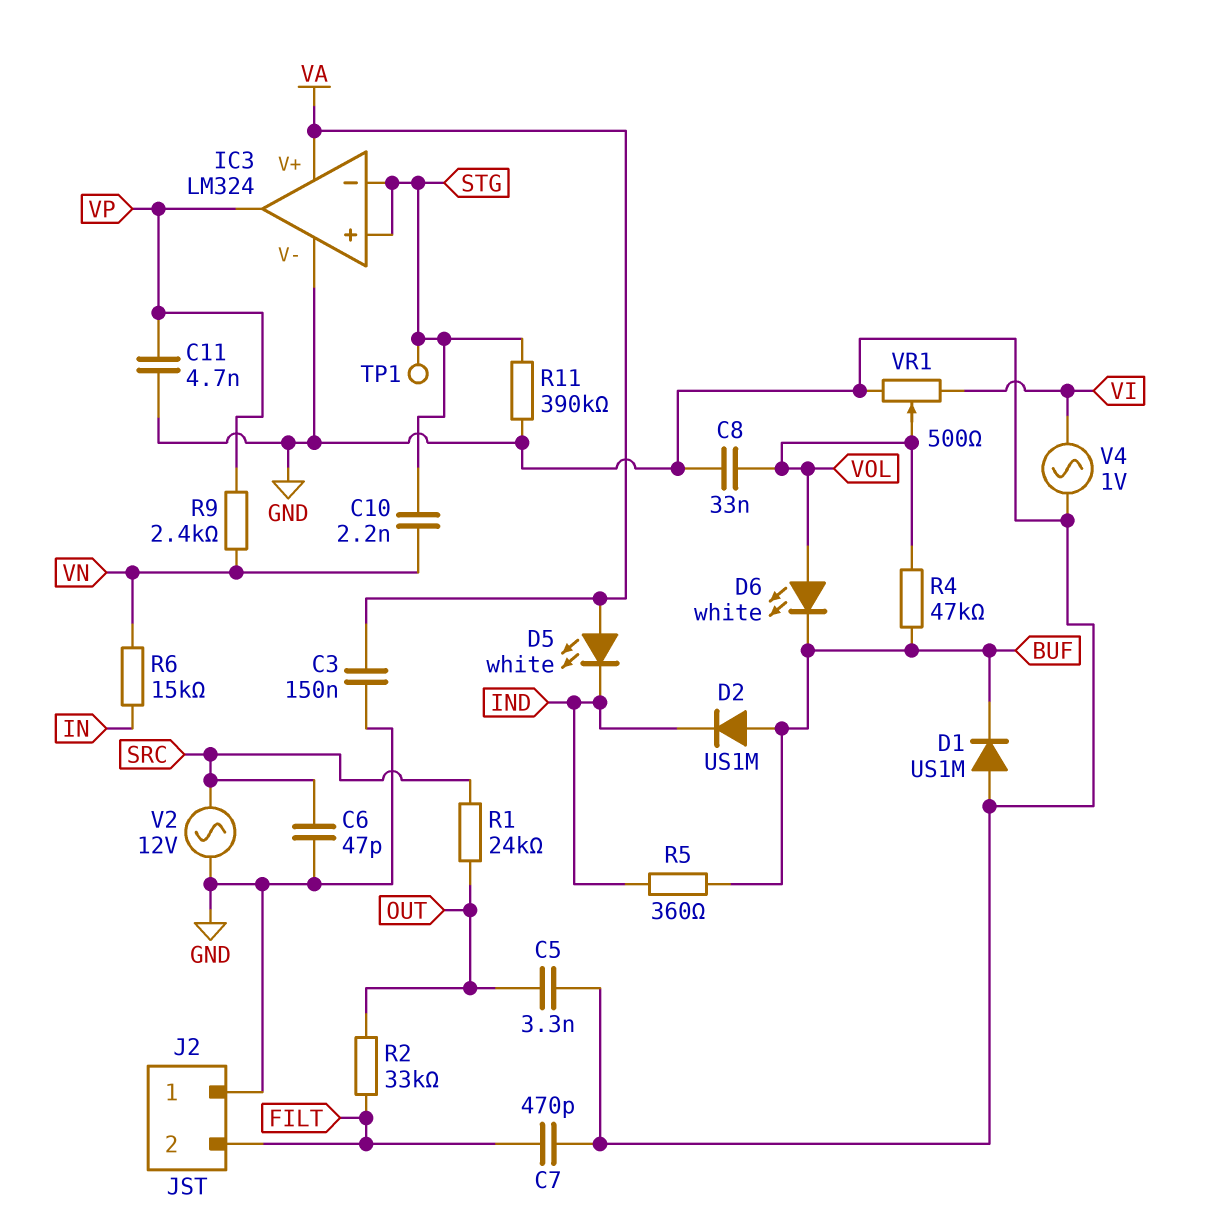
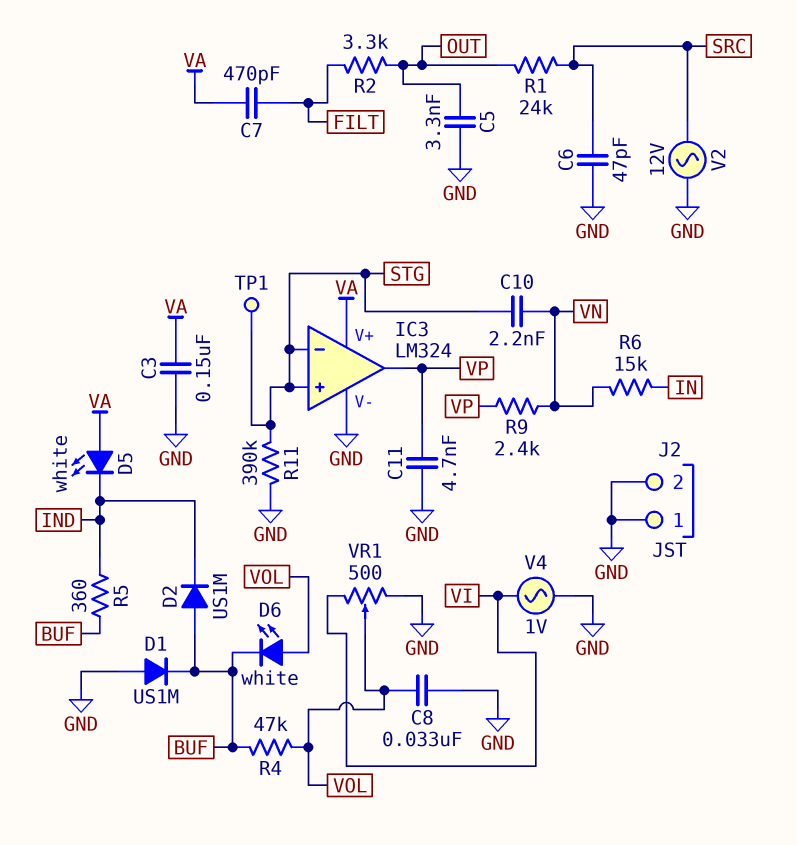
C7: 470pF (FILT, GND) -> 470pF (FILT, VA)
J2 pin 2: FILT -> GND
R2: 33k (FILT, OUT) -> 3.3k (FILT, OUT)

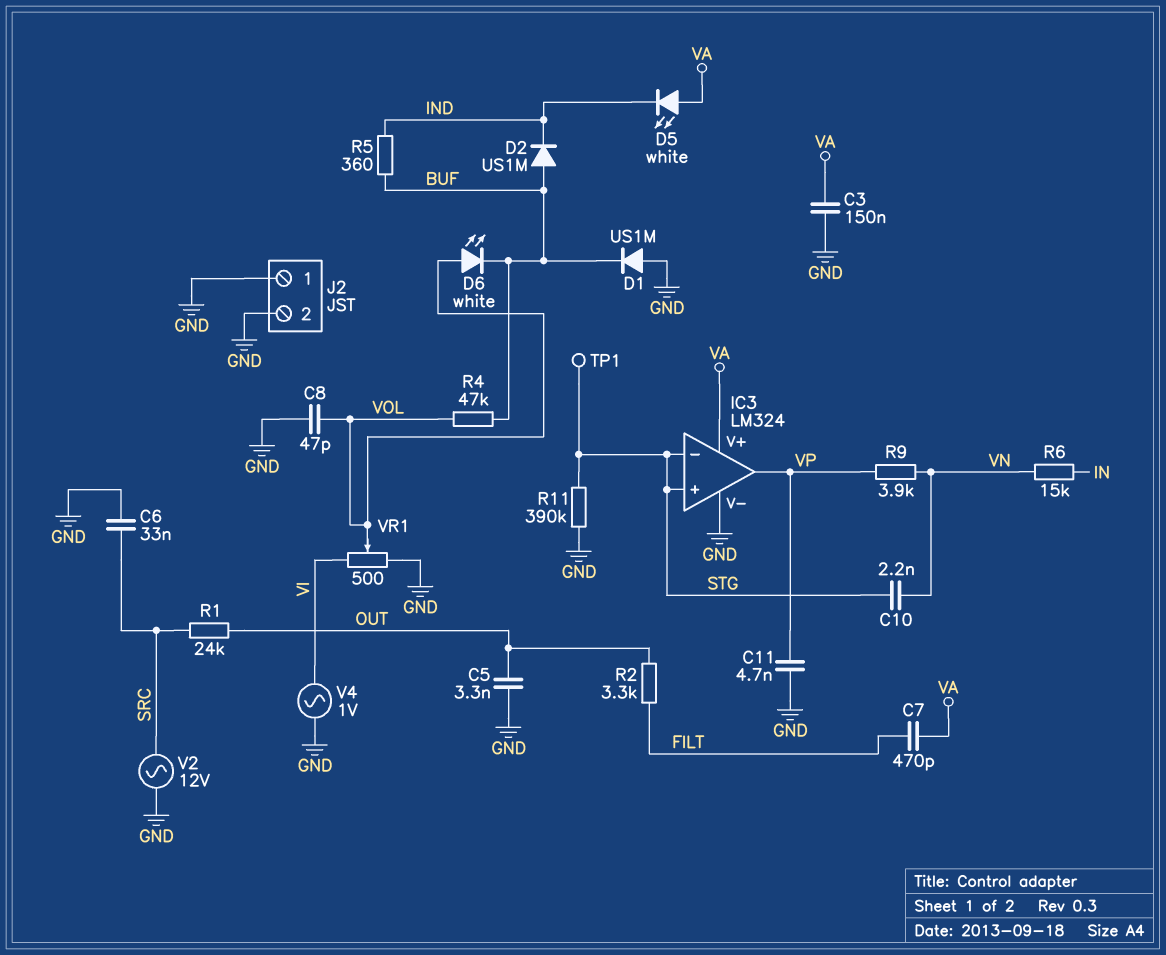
C6: 47pF (GND, SRC) -> 33nF (GND, SRC)
C8: 33nF (GND, VOL) -> 47pF (GND, VOL)
R9: 2.4k (VN, VP) -> 3.9k (VN, VP)

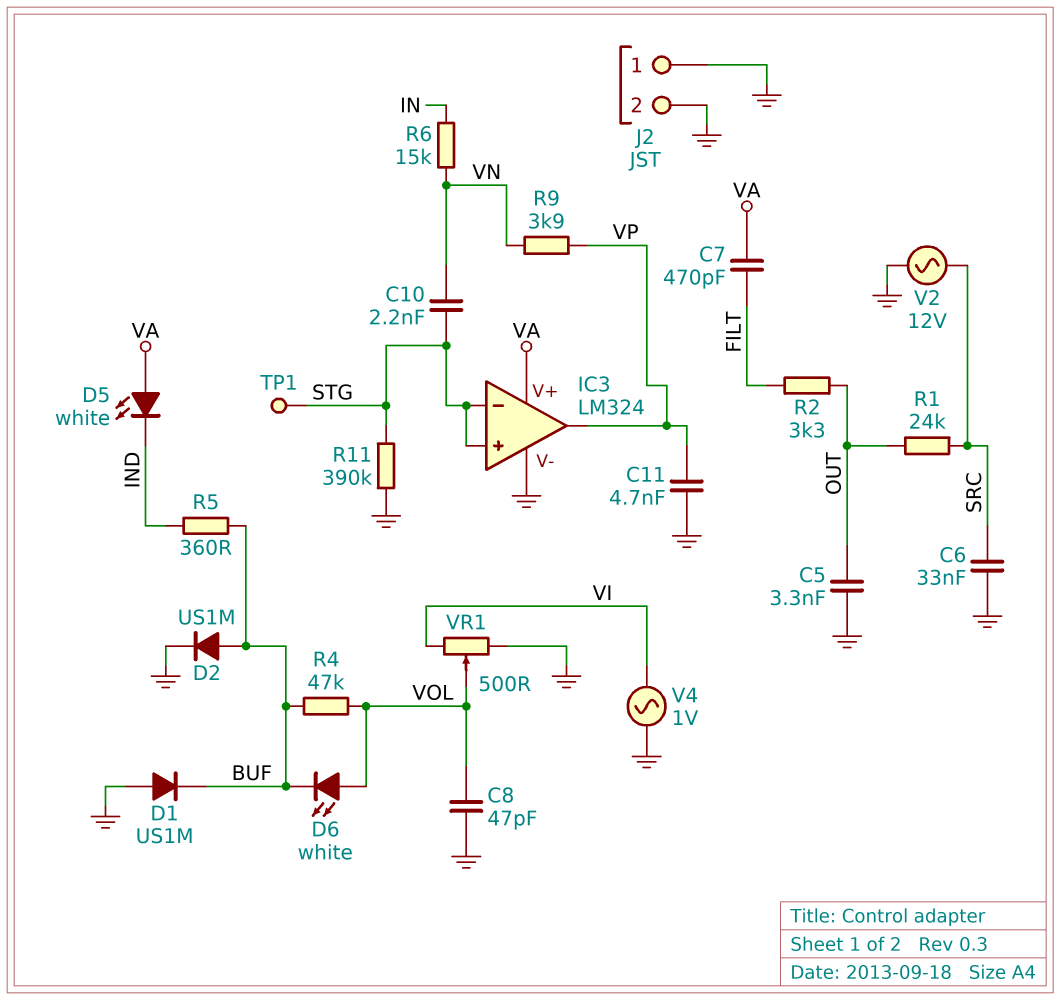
C3: 150nF (GND, VA) -> none
D2: diode US1M (A BUF, K IND) -> diode US1M (A BUF, K GND)

